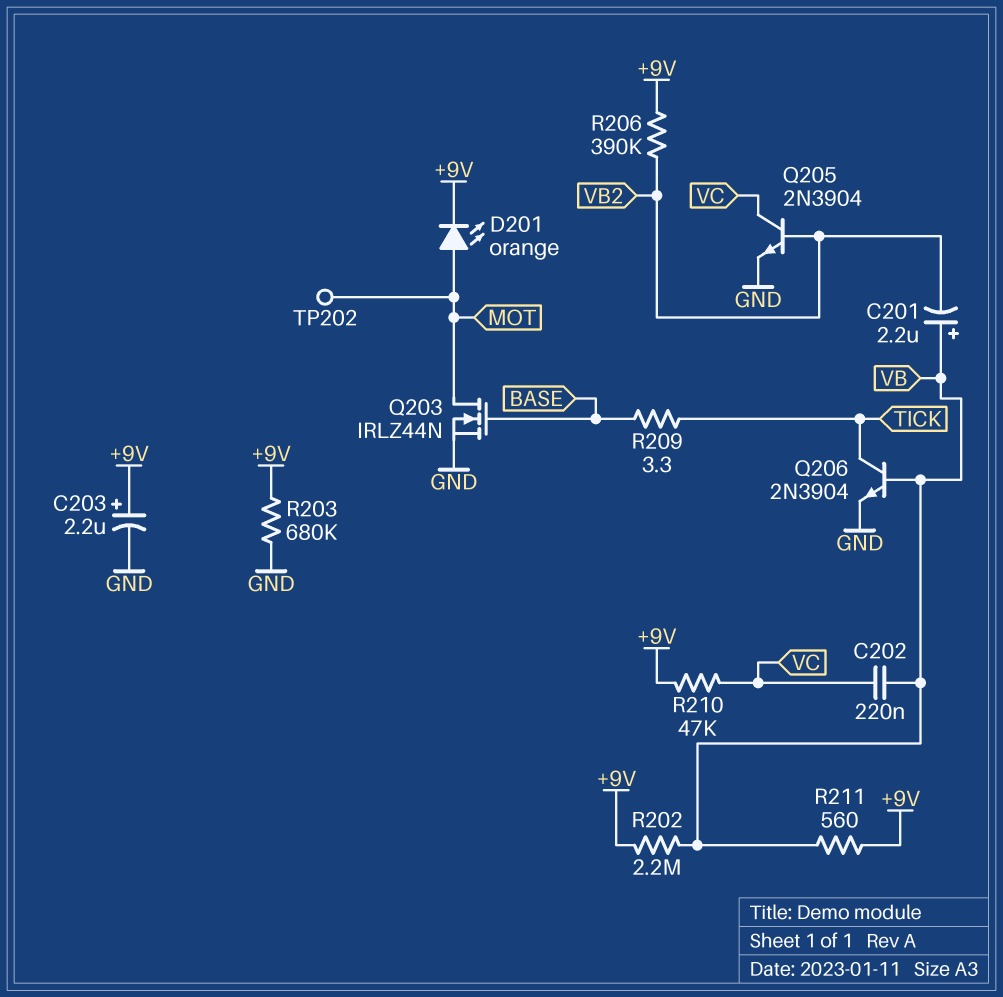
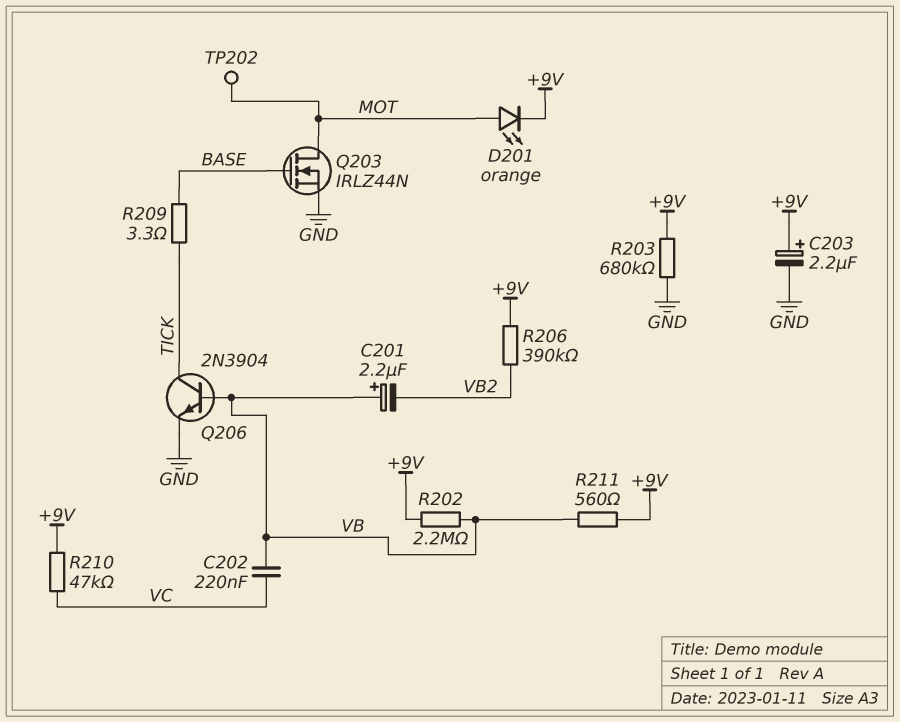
Q205: NPN 2N3904 (B VB2, C VC, E GND) -> none

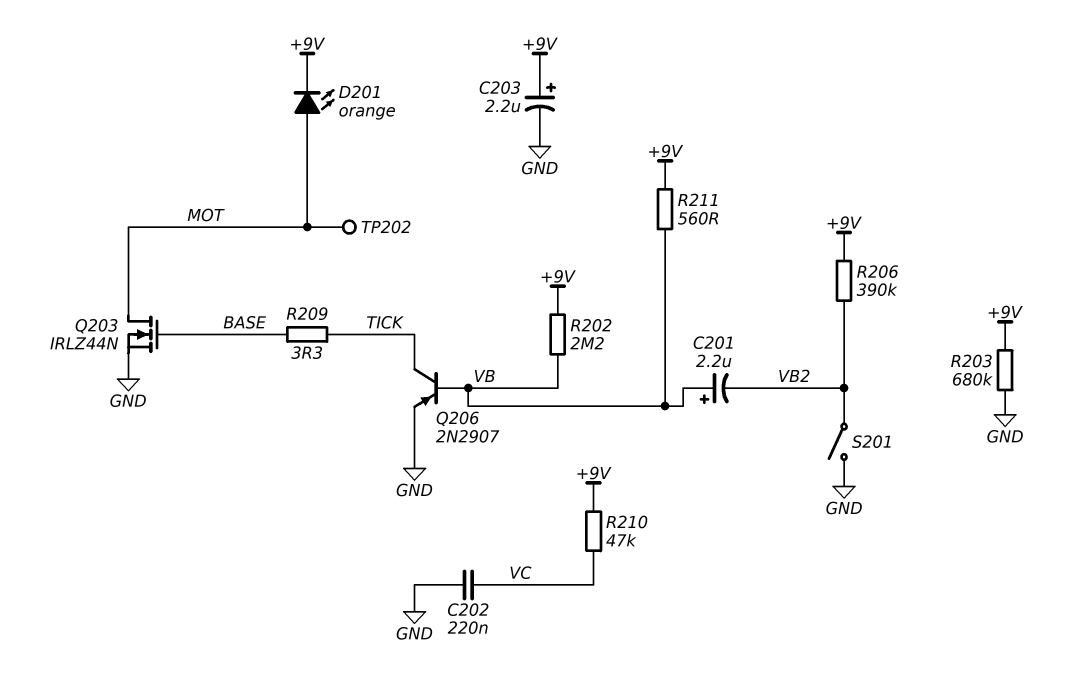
C202: 220nF (VB, VC) -> 220nF (GND, VC)
Q206: NPN 2N3904 (B VB, C TICK, E GND) -> PNP 2N2907 (B VB, C TICK, E GND)
S201: none -> switch (GND, VB2)

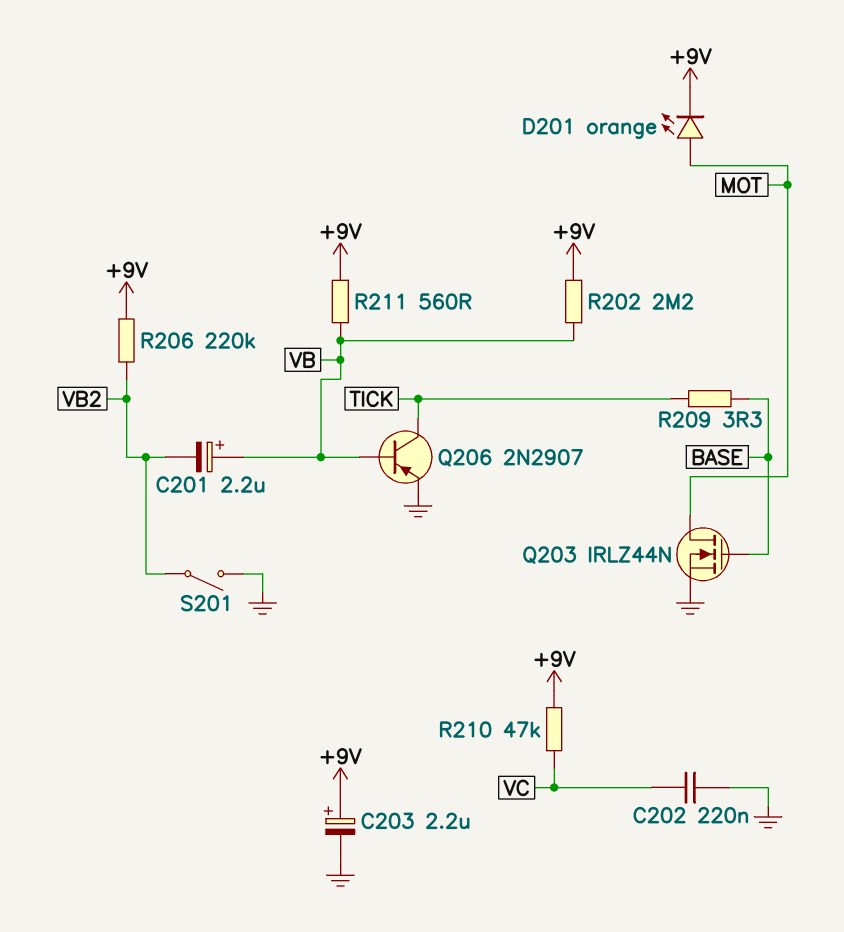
R203: 680k (+9V, GND) -> none
R206: 390k (+9V, VB2) -> 220k (+9V, VB2)
TP202: test point (MOT) -> none

